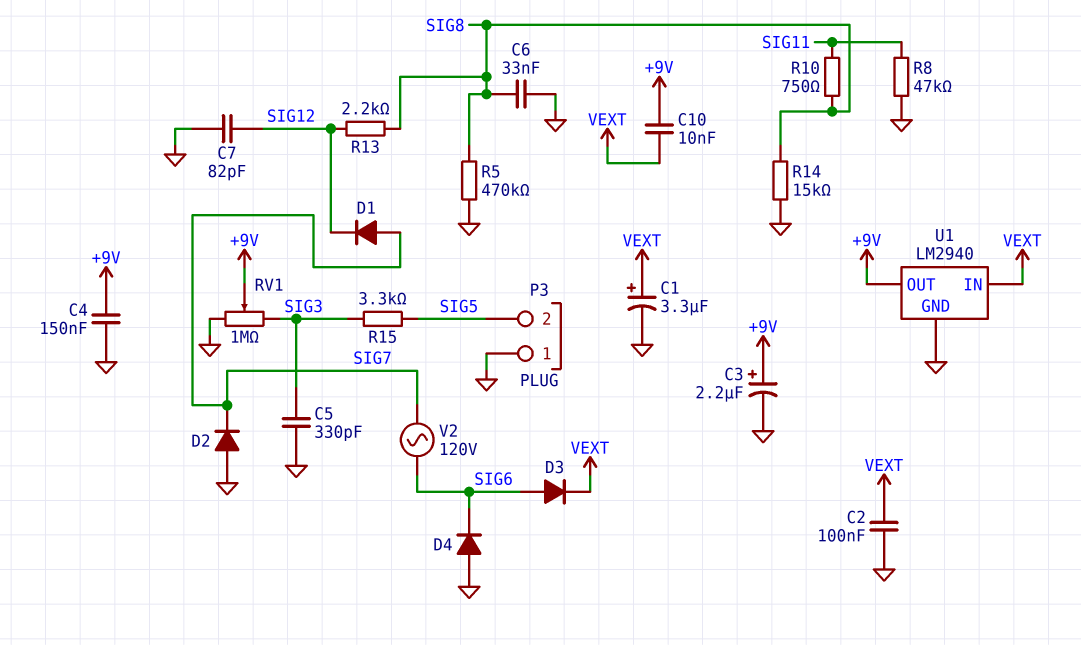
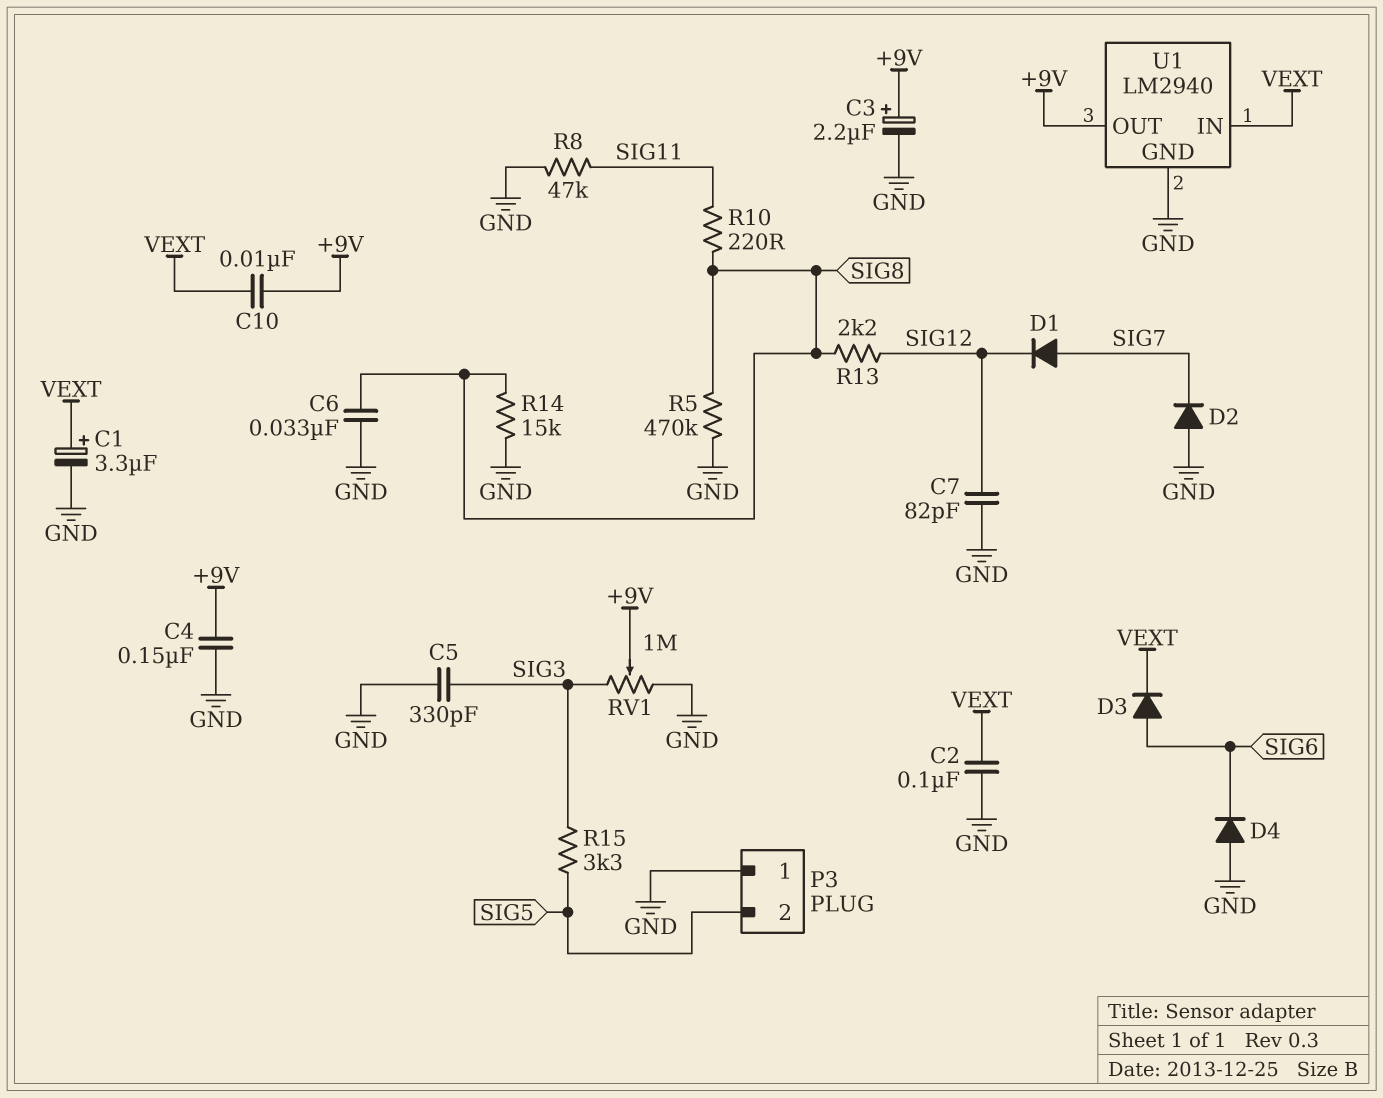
R10: 750 (SIG8, SIG11) -> 220 (SIG8, SIG11)
V2: AC 120V (SIG6, SIG7) -> none

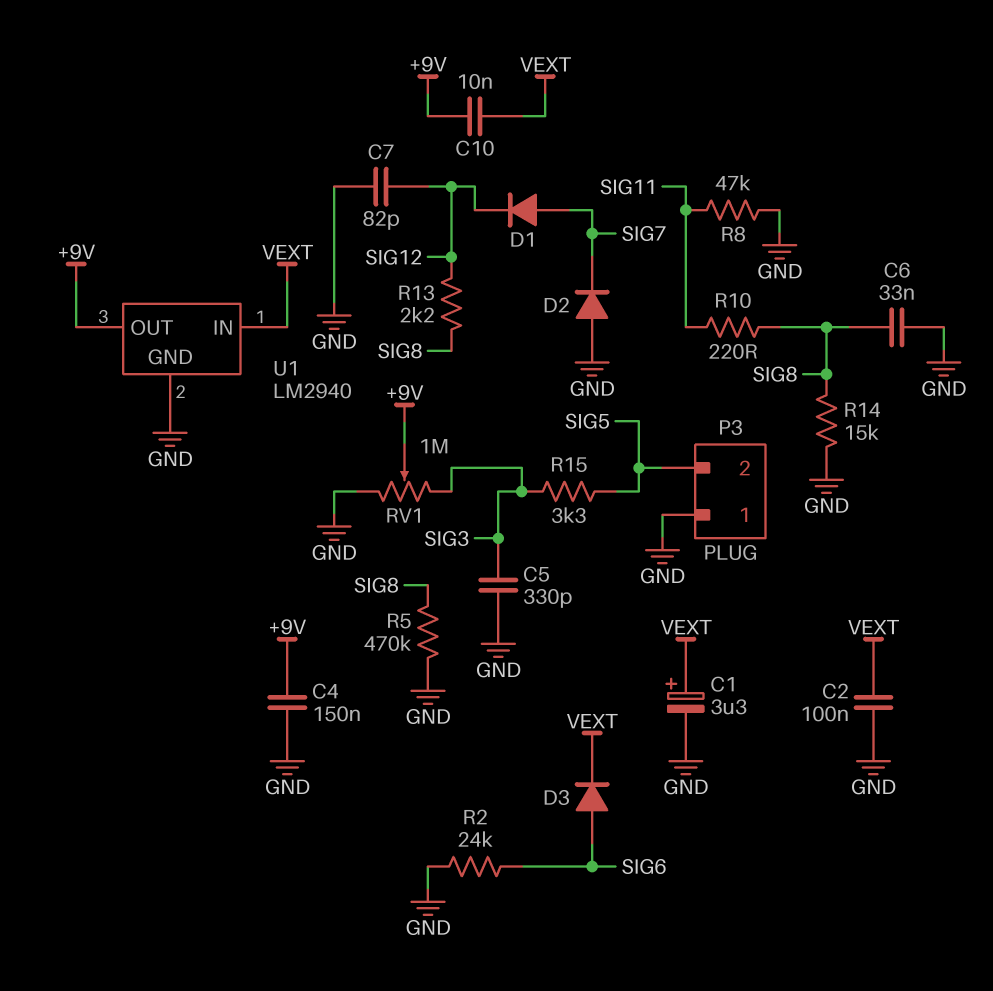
C3: 2.2uF (plus +9V, minus GND) -> none
D4: diode (A GND, K SIG6) -> none
R2: none -> 24k (GND, SIG6)

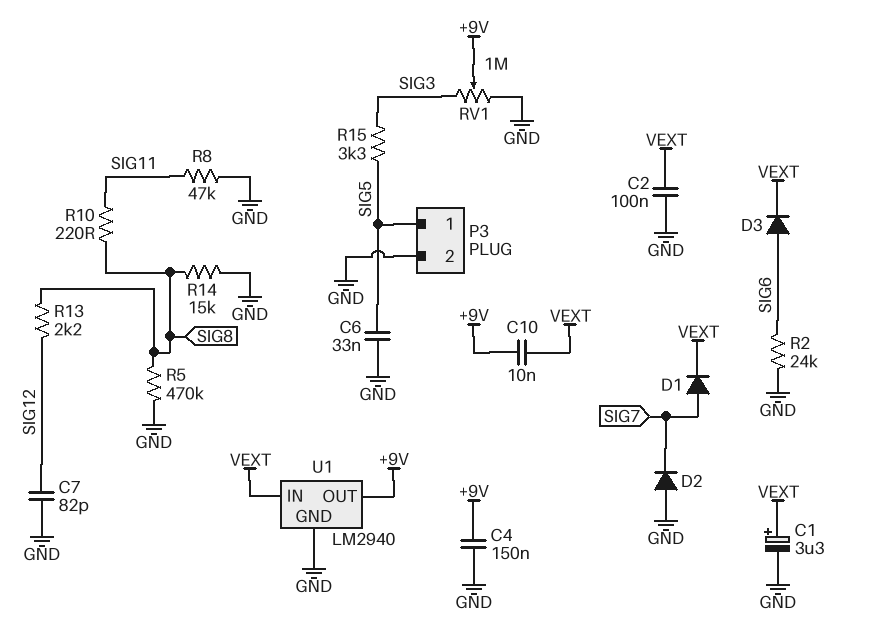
C5: 330pF (GND, SIG3) -> none
C6: 33nF (GND, SIG8) -> 33nF (GND, SIG5)
D1: diode (A SIG7, K SIG12) -> diode (A SIG7, K VEXT)
P3 pin 1: GND -> SIG5
P3 pin 2: SIG5 -> GND

